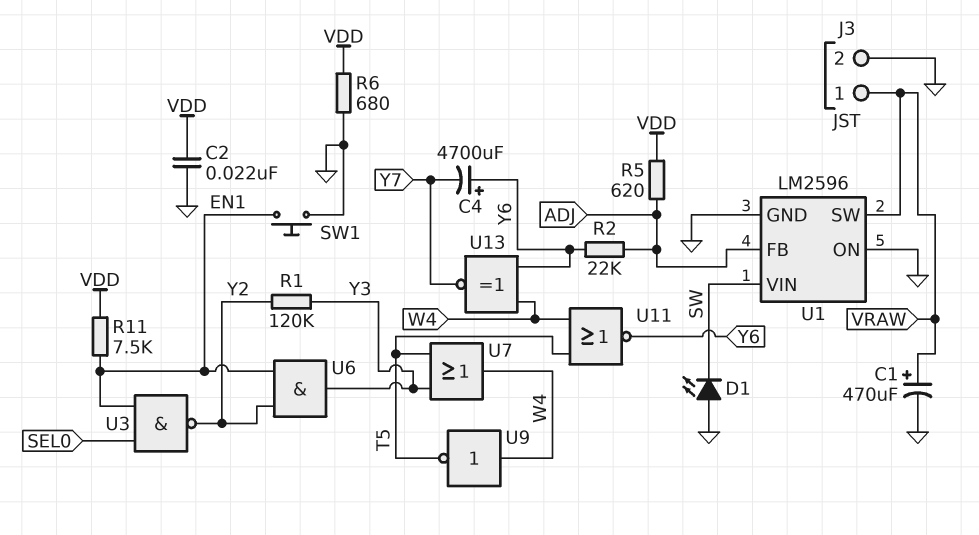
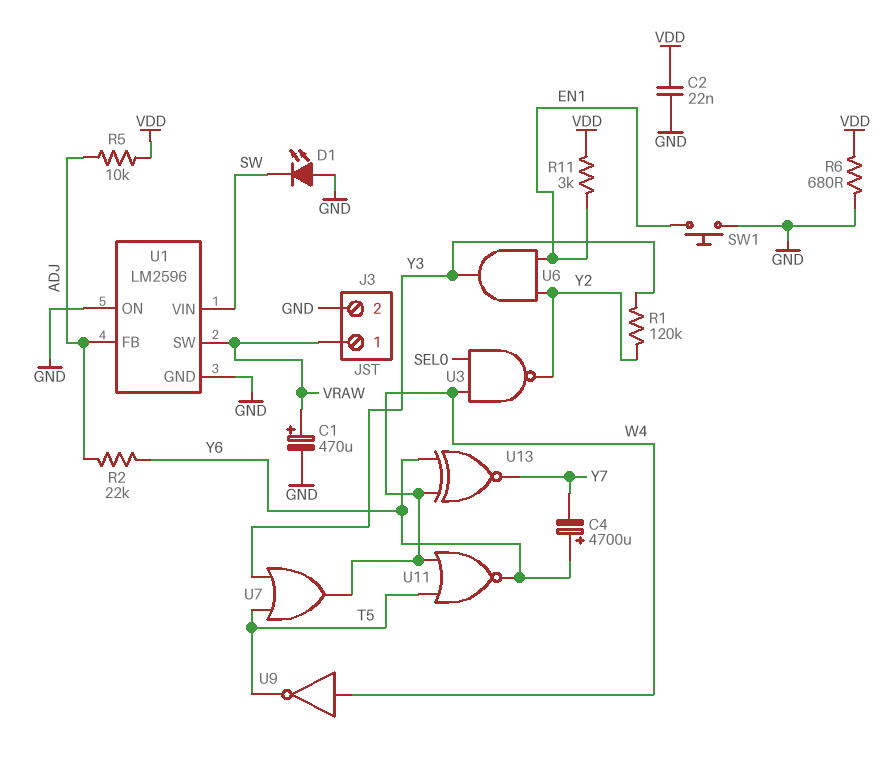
R5: 620 (ADJ, VDD) -> 10k (ADJ, VDD)
R11: 7.5k (EN1, VDD) -> 3k (EN1, VDD)
U3: NAND (in EN1, in SEL0, out Y2) -> NAND (in SEL0, in W4, out Y2)

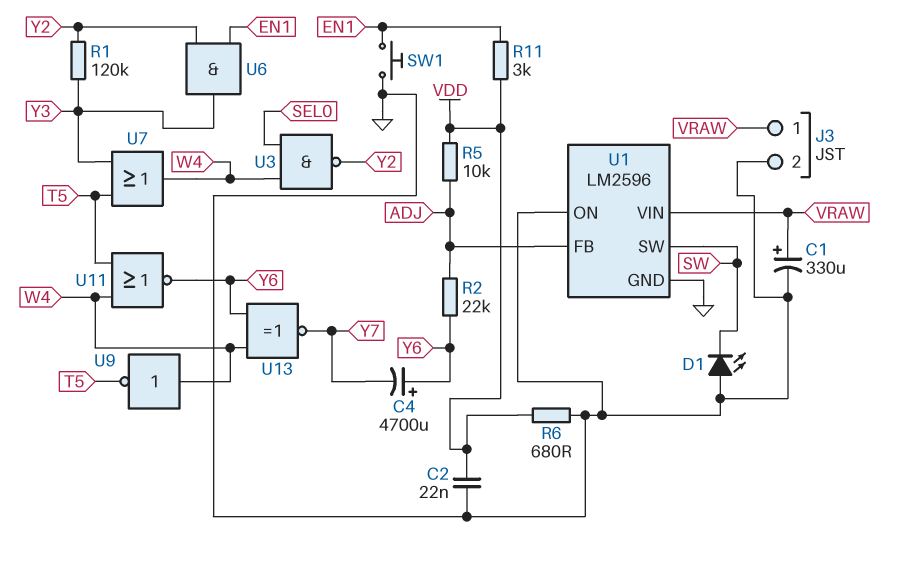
C1: 470uF (plus VRAW, minus GND) -> 330uF (plus VRAW, minus GND)
U1 pin SW: VRAW -> SW
U1 pin VIN: SW -> VRAW

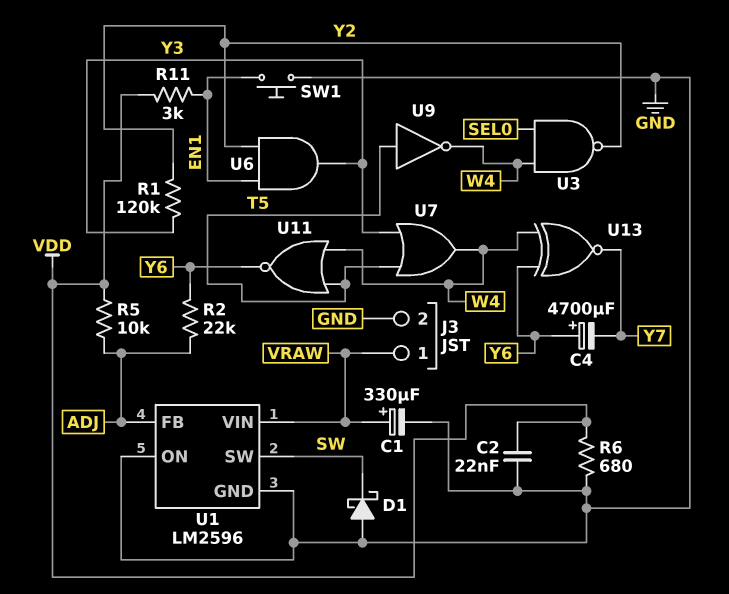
D1: LED (A GND, K SW) -> schottky (A GND, K SW)
U9: NOT (in W4, out T5) -> NOT (in T5, out W4)

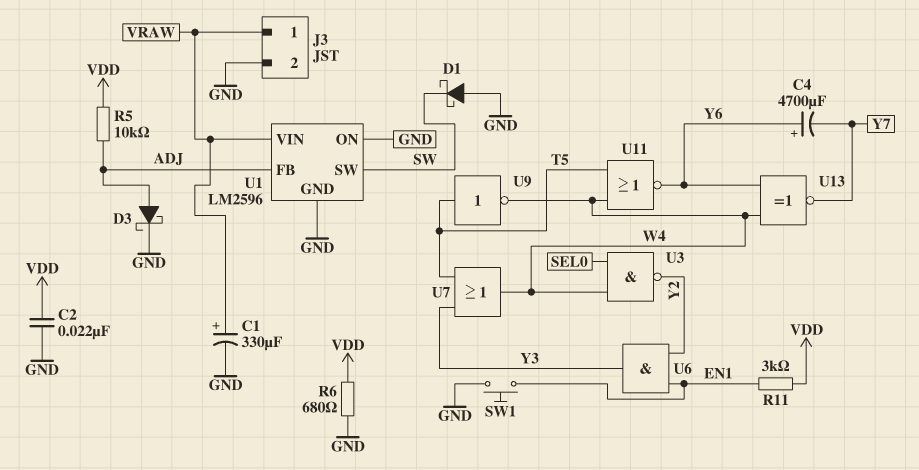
D3: none -> schottky (A ADJ, K GND)
R1: 120k (Y2, Y3) -> none
R2: 22k (ADJ, Y6) -> none

